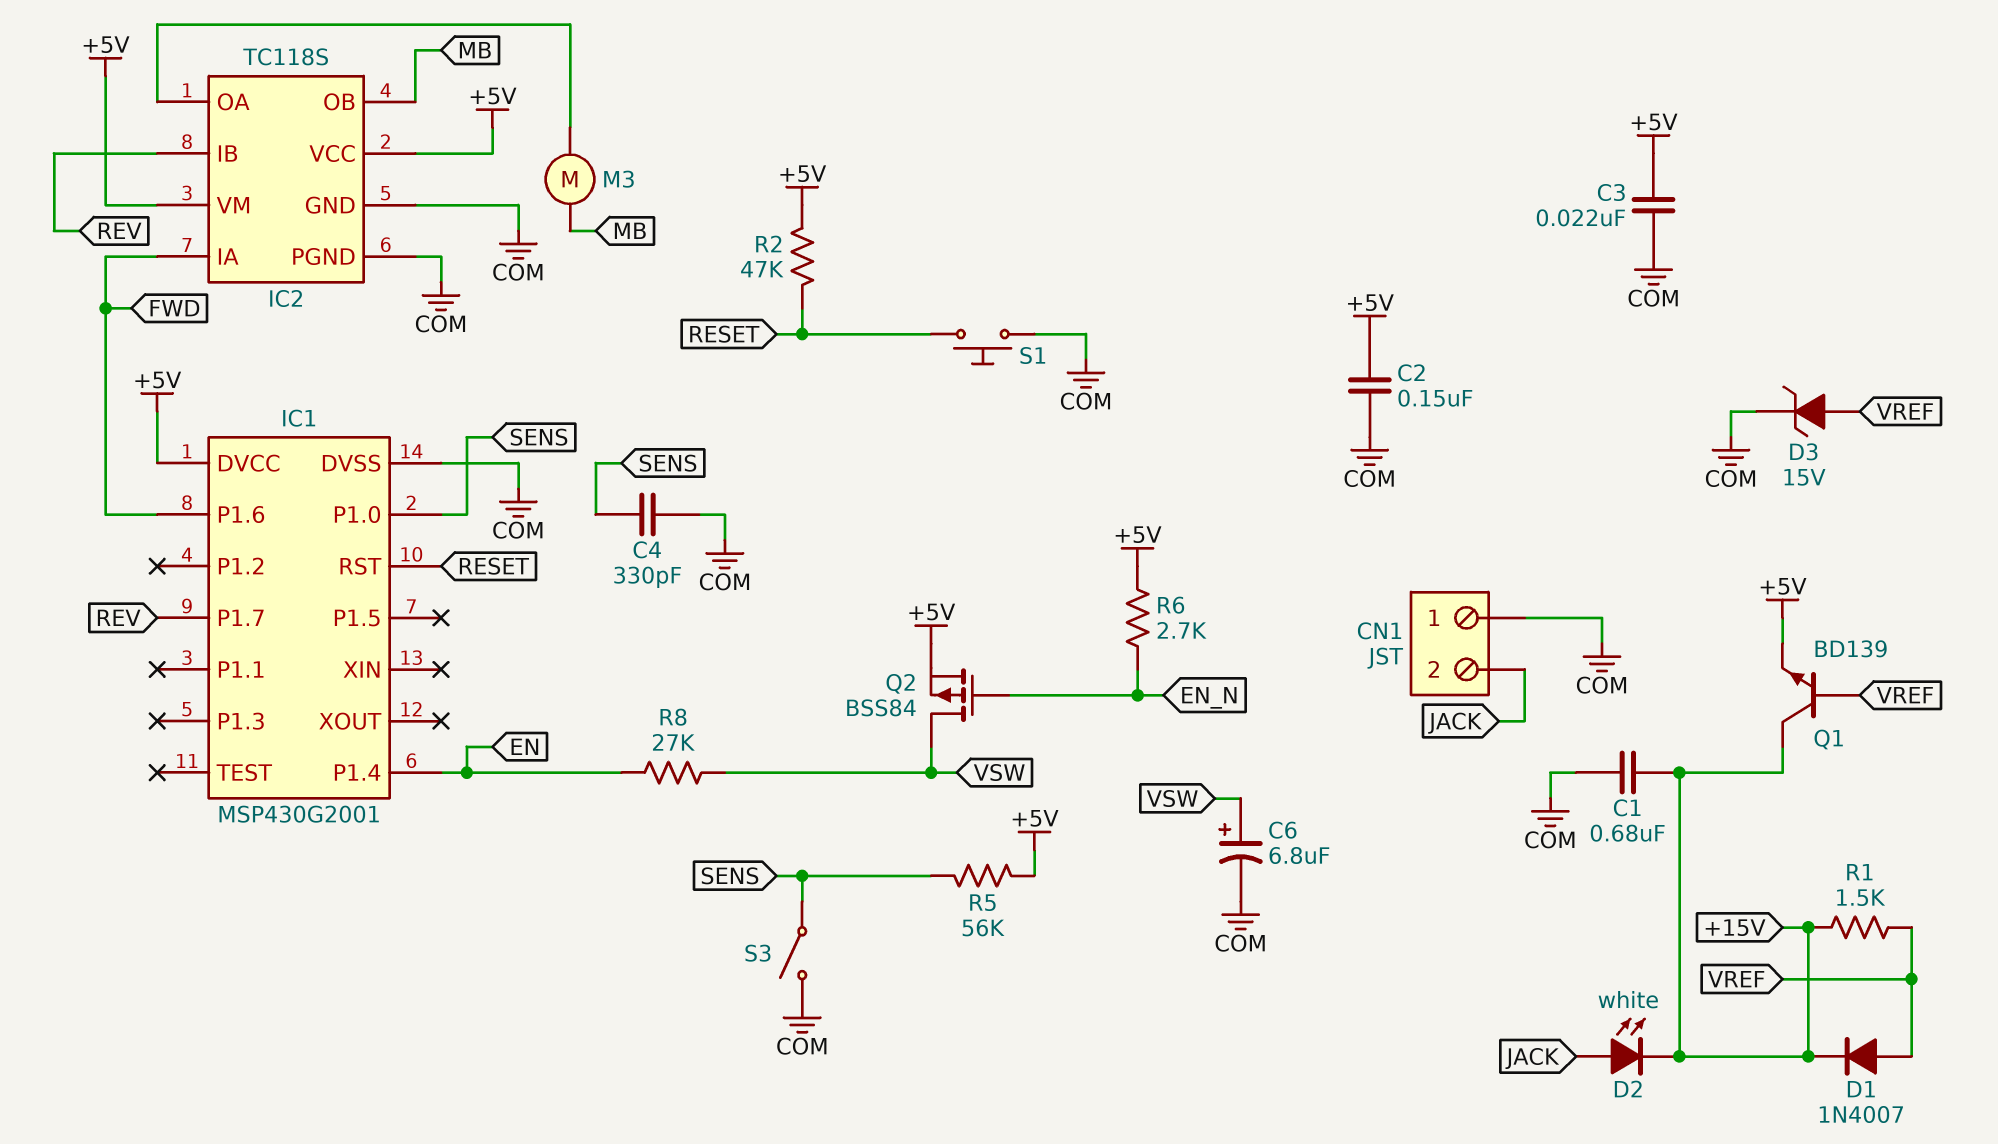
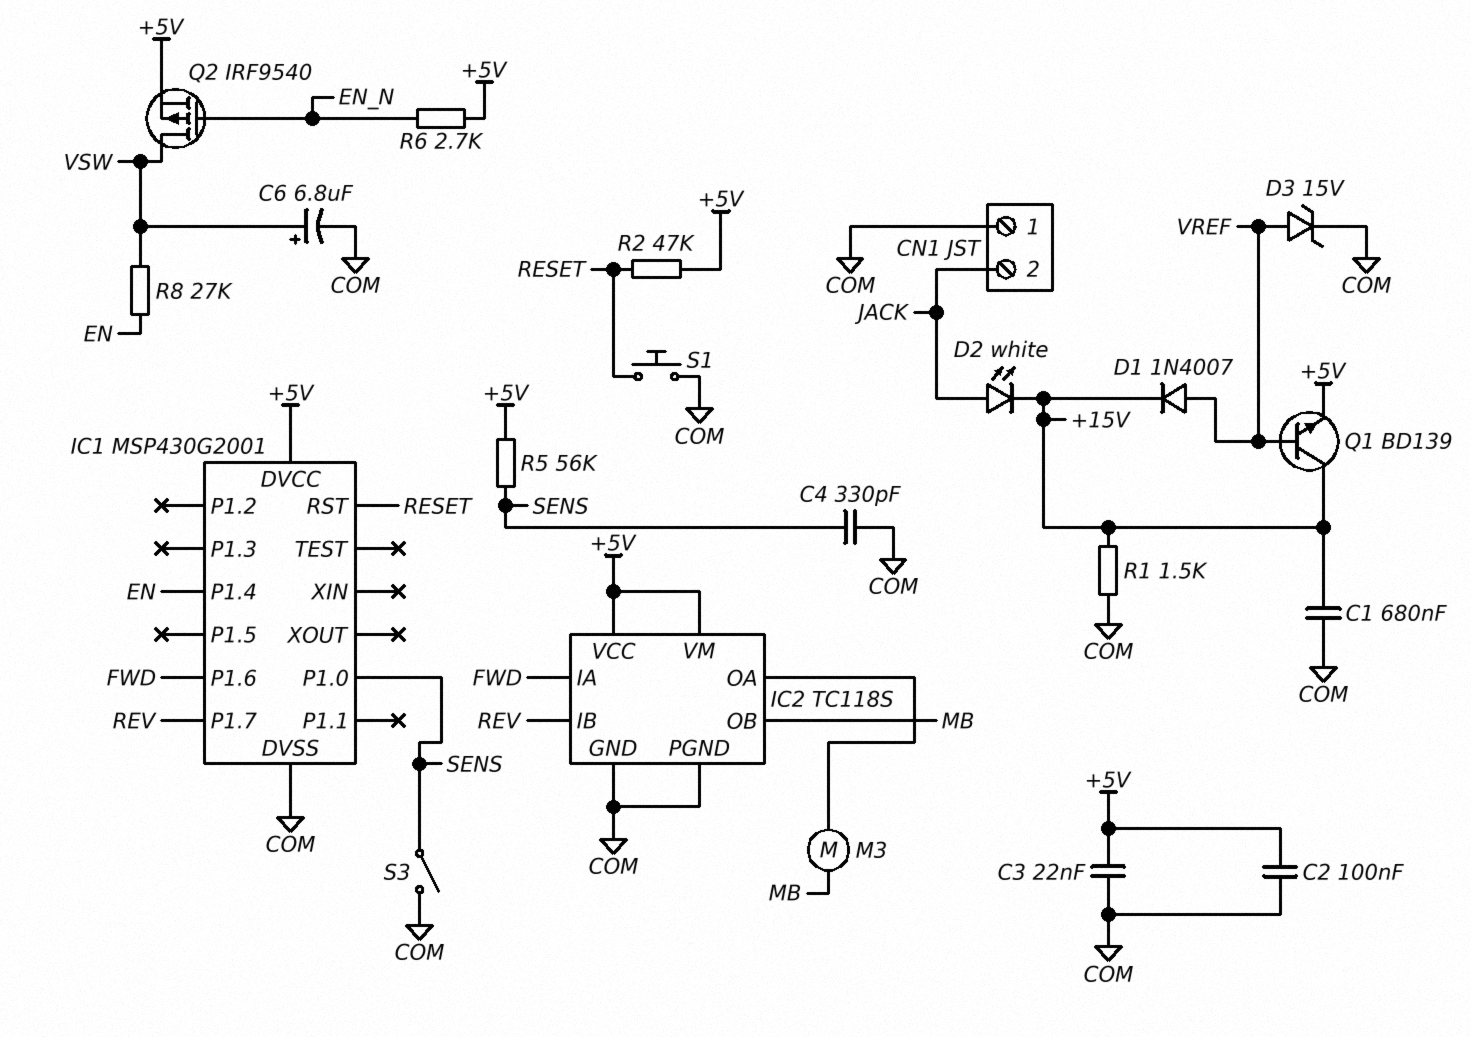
C2: 150nF (+5V, COM) -> 100nF (+5V, COM)
Q2: PMOS BSS84 (G EN_N, D VSW, S +5V) -> PMOS IRF9540 (G EN_N, D VSW, S +5V)
R1: 1.5k (+15V, VREF) -> 1.5k (+15V, COM)

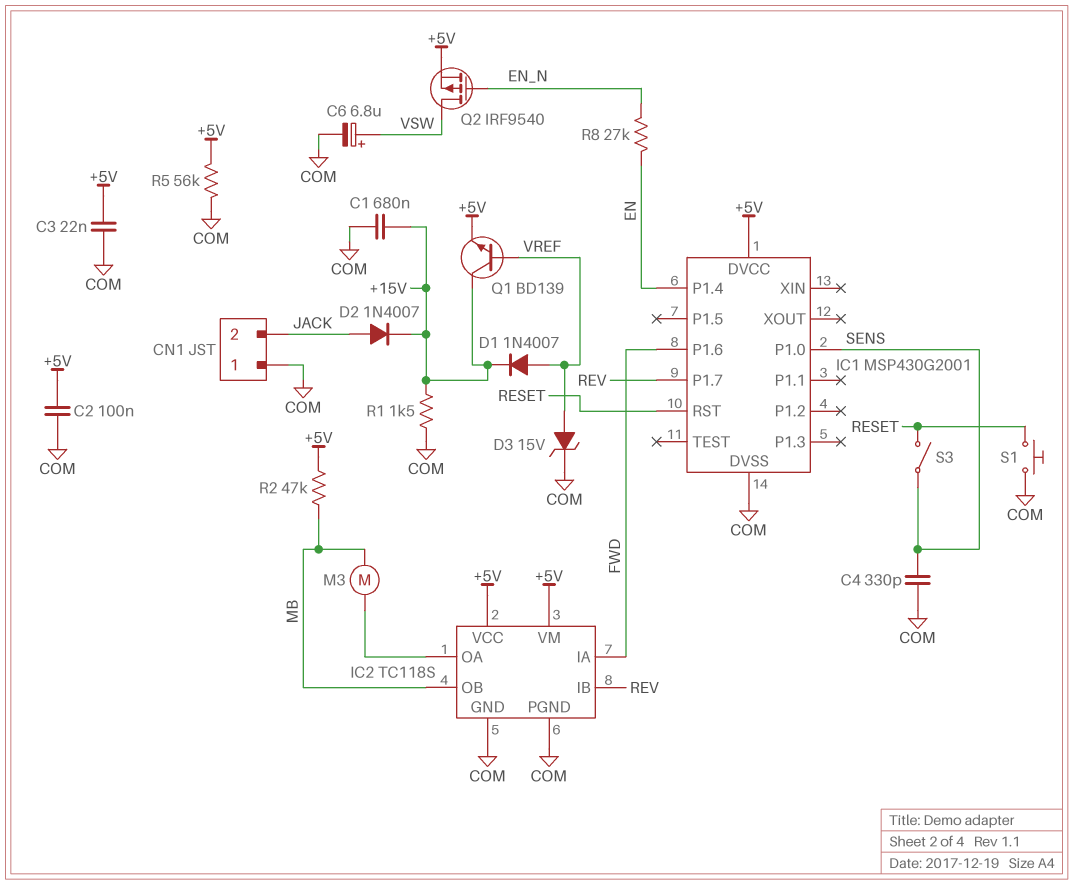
D2: LED white (A JACK, K +15V) -> diode 1N4007 (A JACK, K +15V)
R2: 47k (+5V, RESET) -> 47k (+5V, MB)
R5: 56k (+5V, SENS) -> 56k (+5V, COM)
R6: 2.7k (+5V, EN_N) -> none
R8: 27k (EN, VSW) -> 27k (EN, EN_N)
S3: switch (COM, SENS) -> switch (RESET, SENS)

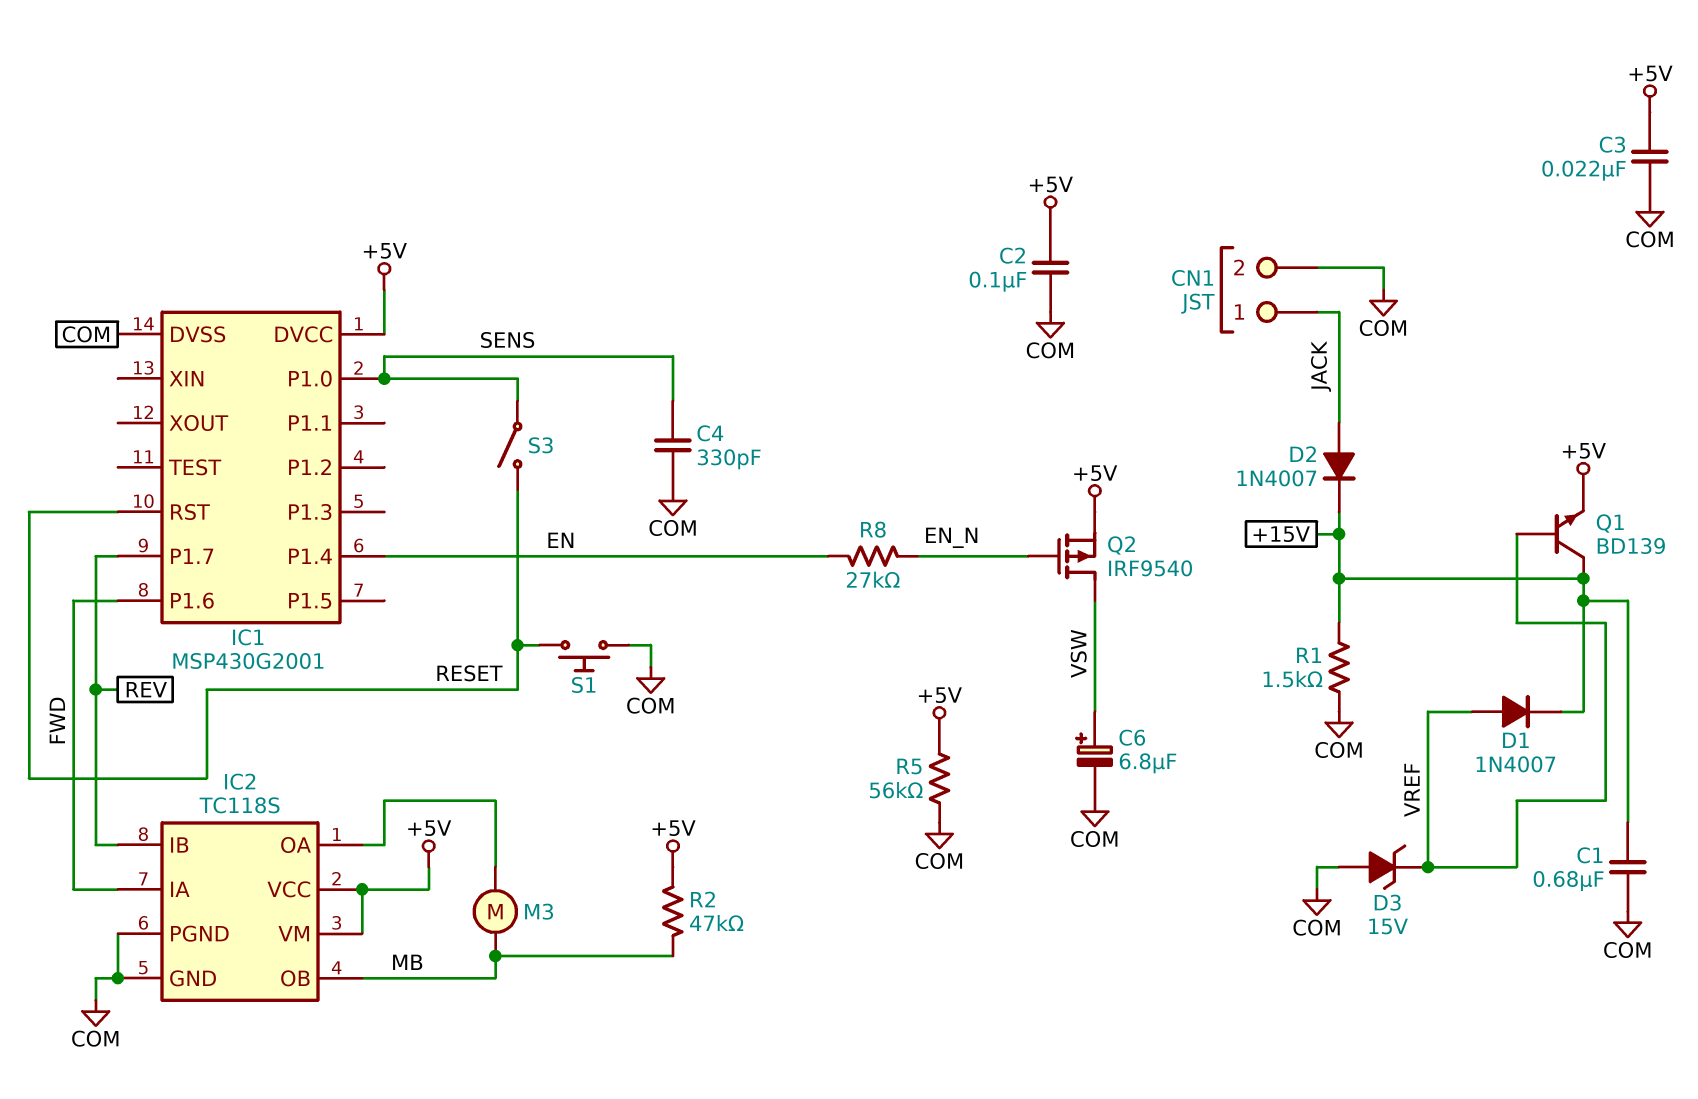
CN1 pin 1: COM -> JACK
CN1 pin 2: JACK -> COM
D3: zener 15V (A VREF, K COM) -> zener 15V (A COM, K VREF)

